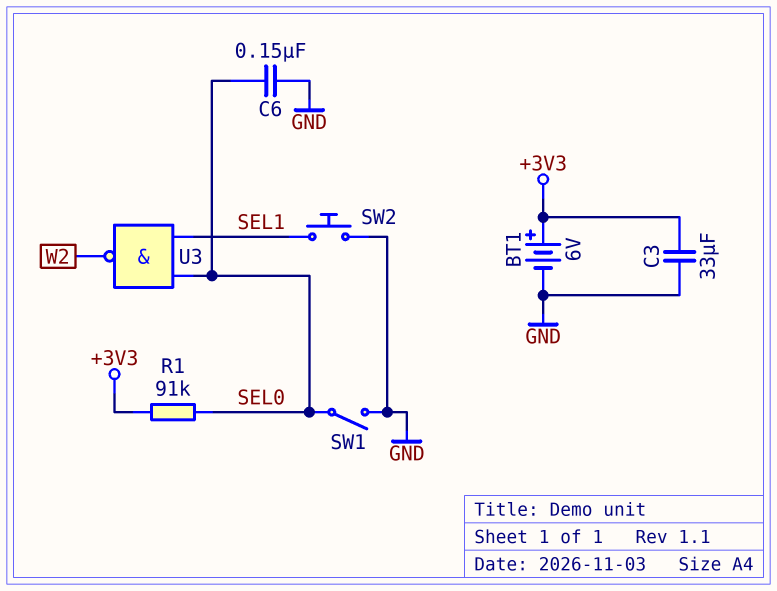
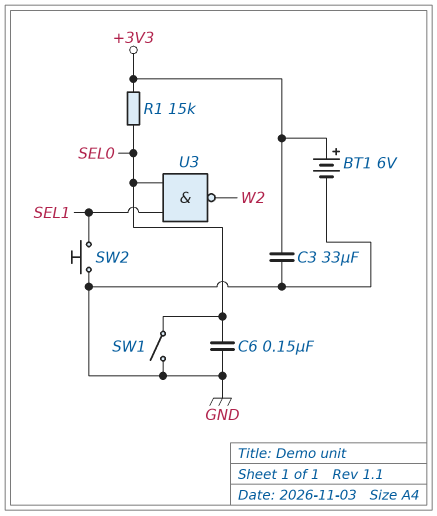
R1: 91k (+3V3, SEL0) -> 15k (+3V3, SEL0)

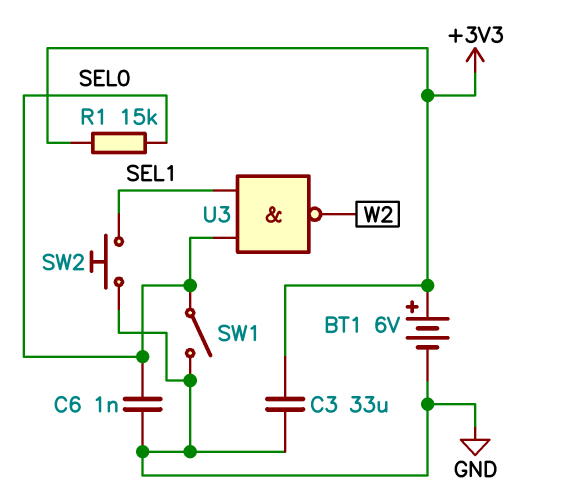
C6: 150nF (GND, SEL0) -> 1nF (GND, SEL0)

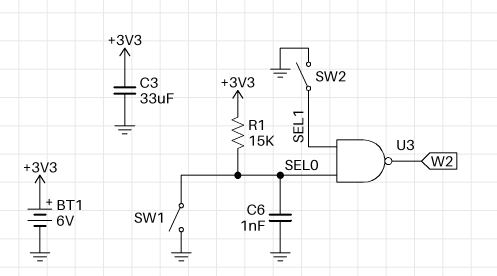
SW2: button (GND, SEL1) -> switch (GND, SEL1)

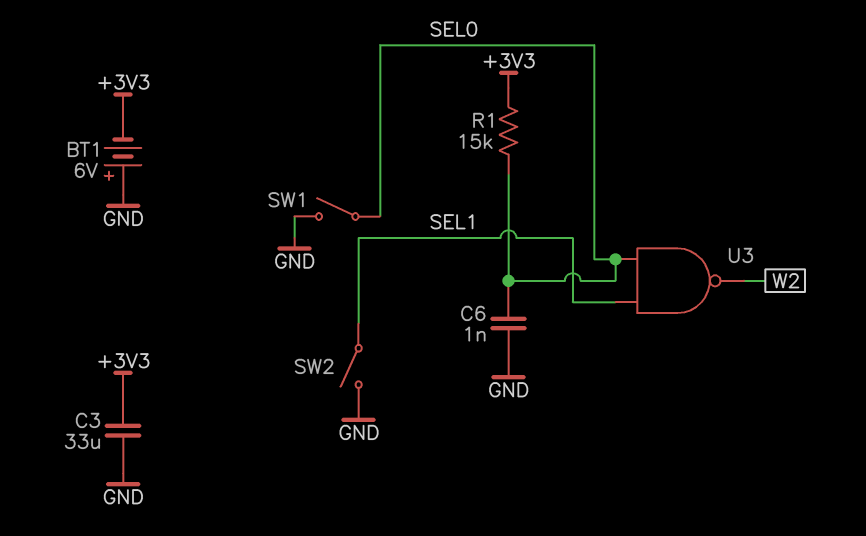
BT1: 6V (plus +3V3, minus GND) -> 6V (plus GND, minus +3V3)

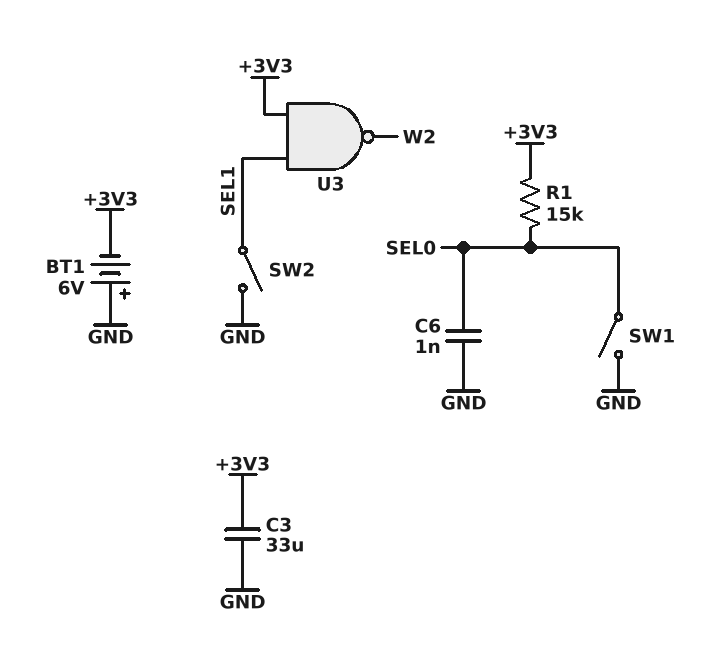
U3: NAND (in SEL0, in SEL1, out W2) -> NAND (in +3V3, in SEL1, out W2)

